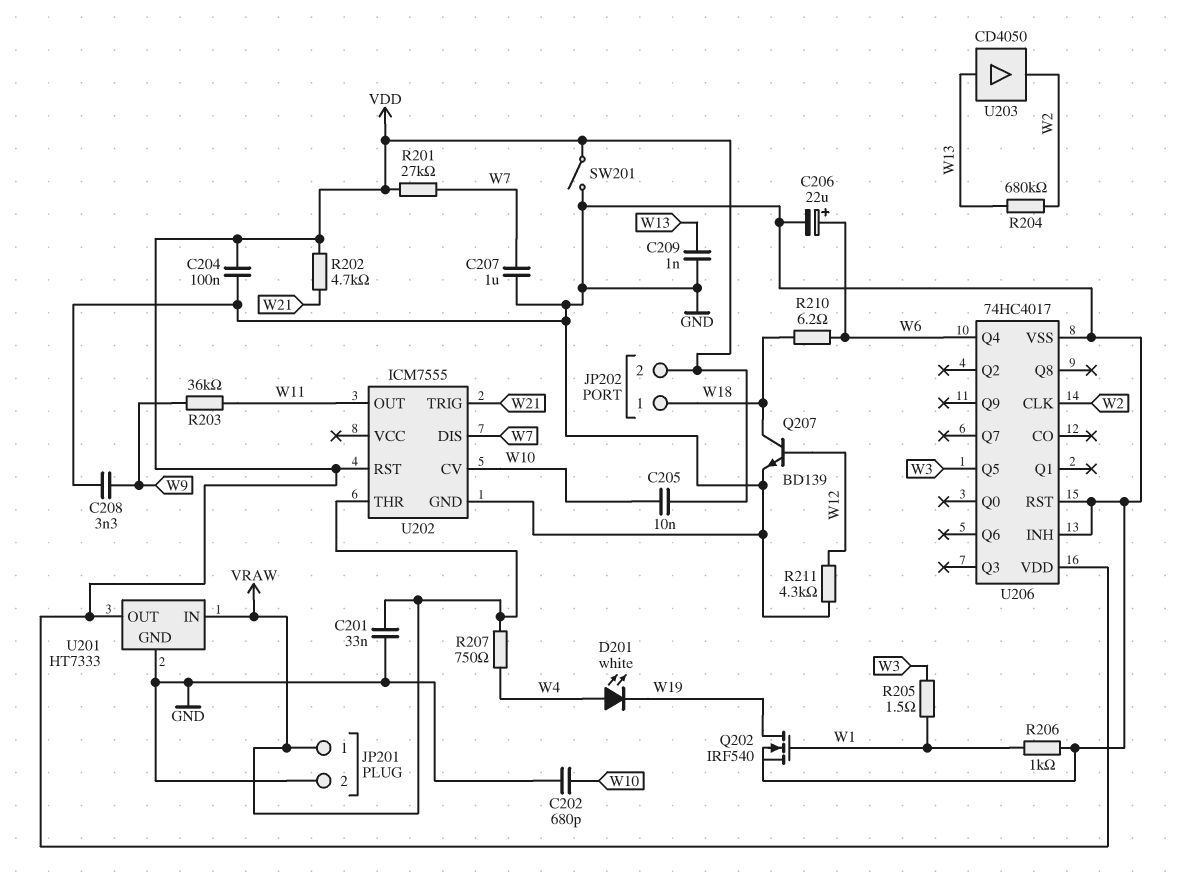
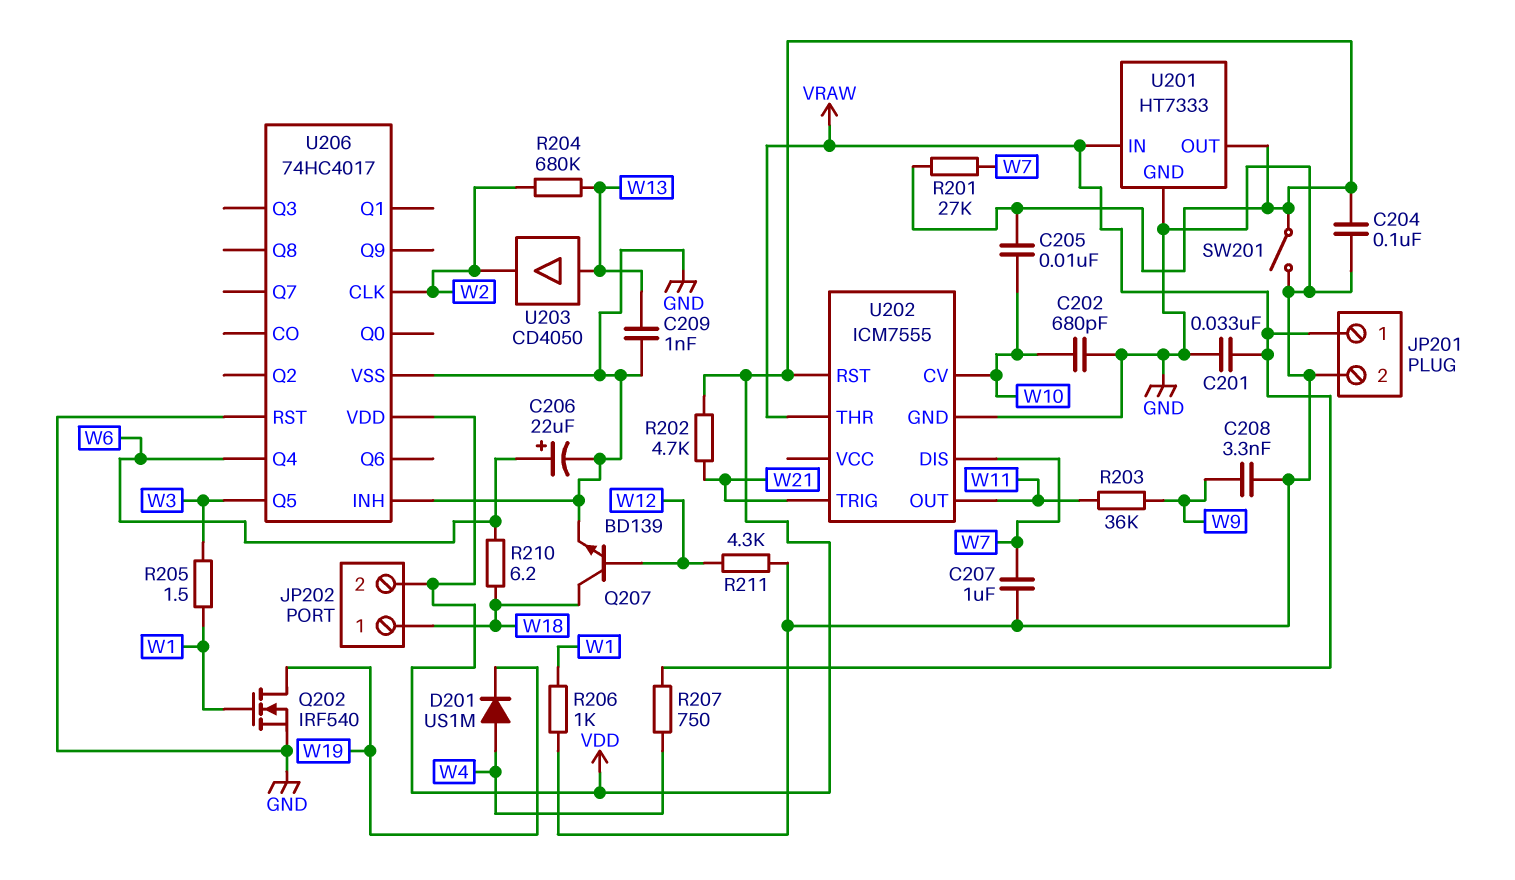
D201: LED white (A W4, K W19) -> diode US1M (A W4, K W19)

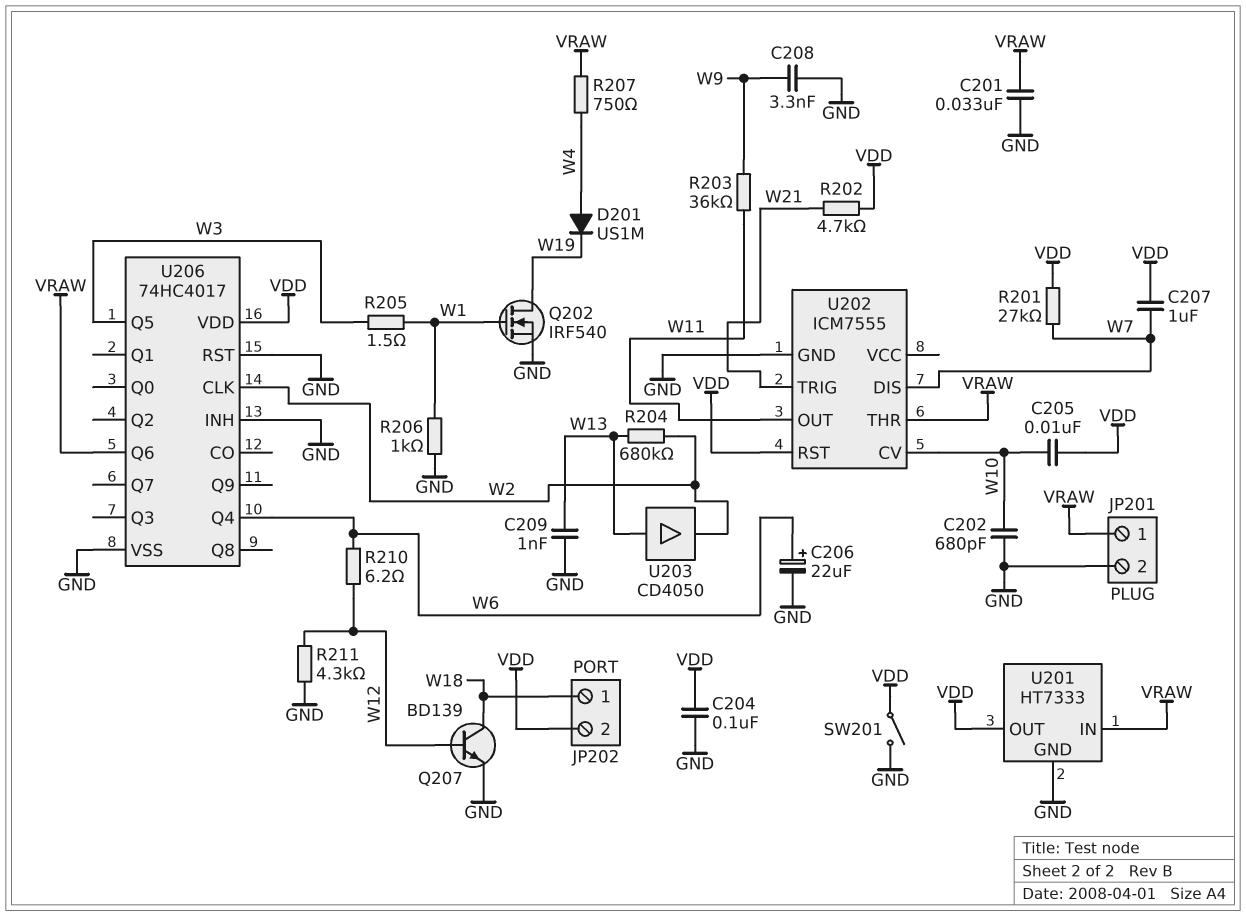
C207: 1uF (GND, W7) -> 1uF (VDD, W7)
R210: 6.2 (W6, W18) -> 6.2 (W6, W12)
U206 pin Q6: none -> VRAW

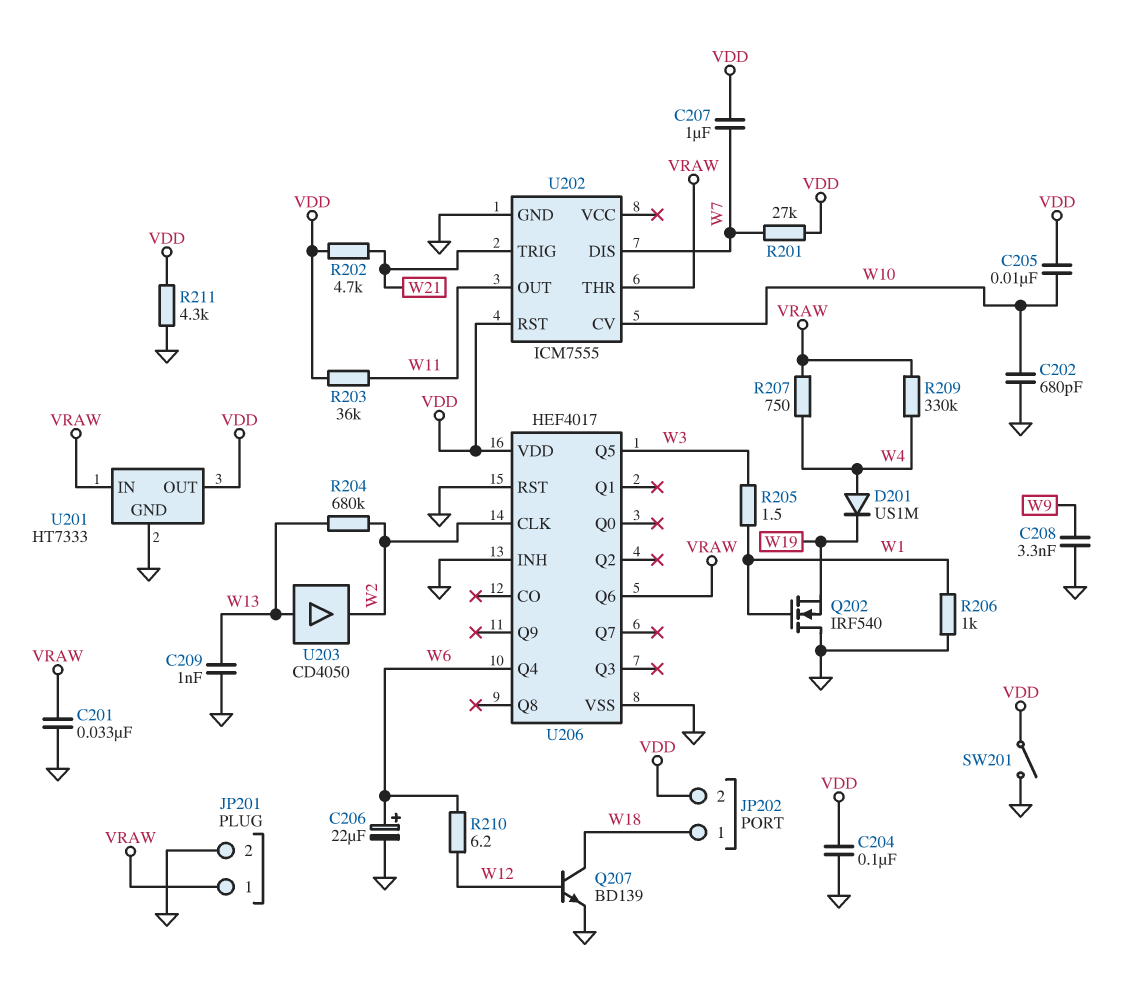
Q202: NMOS IRF540 (G W1, D W19, S GND) -> NMOS IRF540 (G W1, D GND, S W19)
R203: 36k (W9, W11) -> 36k (VDD, W11)
R209: none -> 330k (VRAW, W4)
R211: 4.3k (GND, W12) -> 4.3k (GND, VDD)
U206: 74HC4017 -> HEF4017

